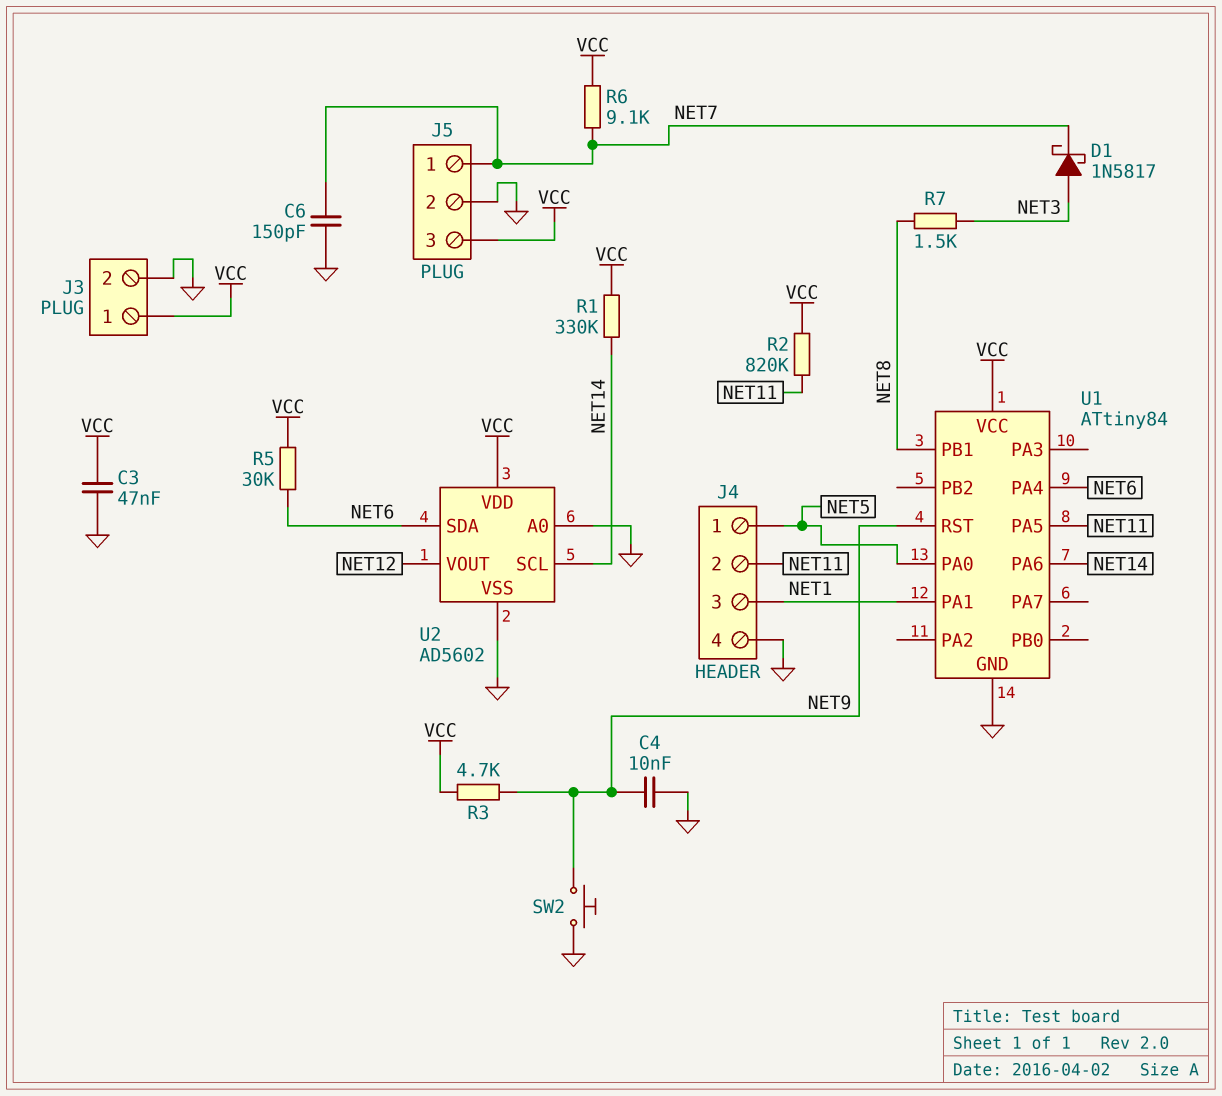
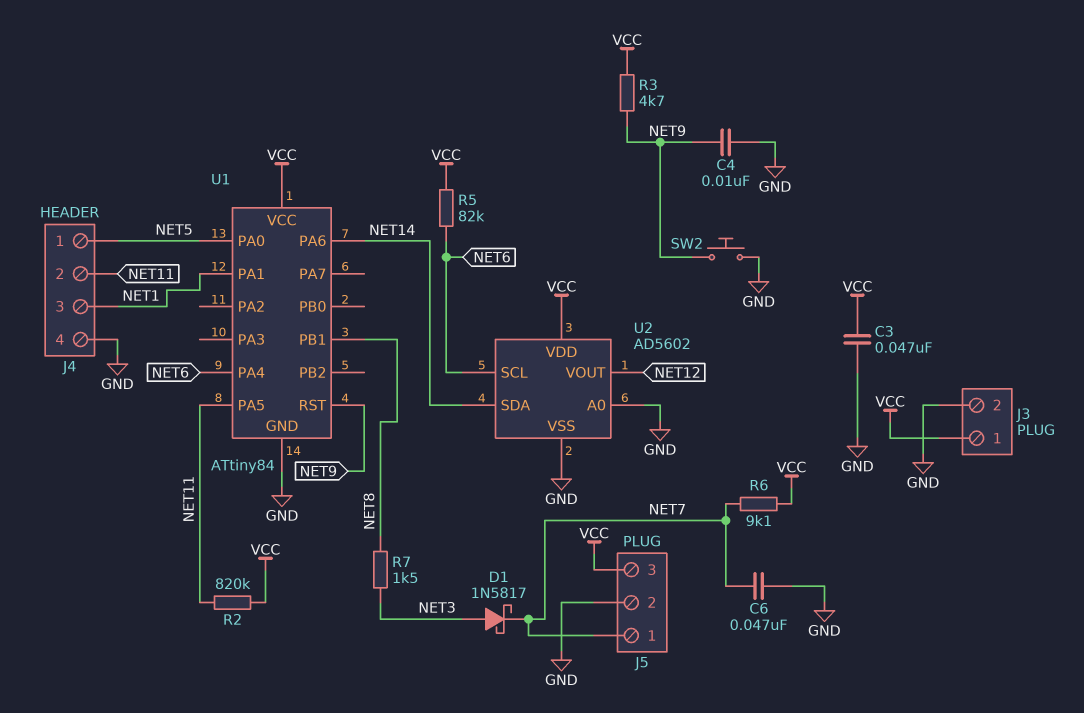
C6: 150pF (GND, NET7) -> 47nF (GND, NET7)
R1: 330k (NET14, VCC) -> none
R5: 30k (NET6, VCC) -> 82k (NET6, VCC)
U2 pin SCL: NET14 -> NET6
U2 pin SDA: NET6 -> NET14

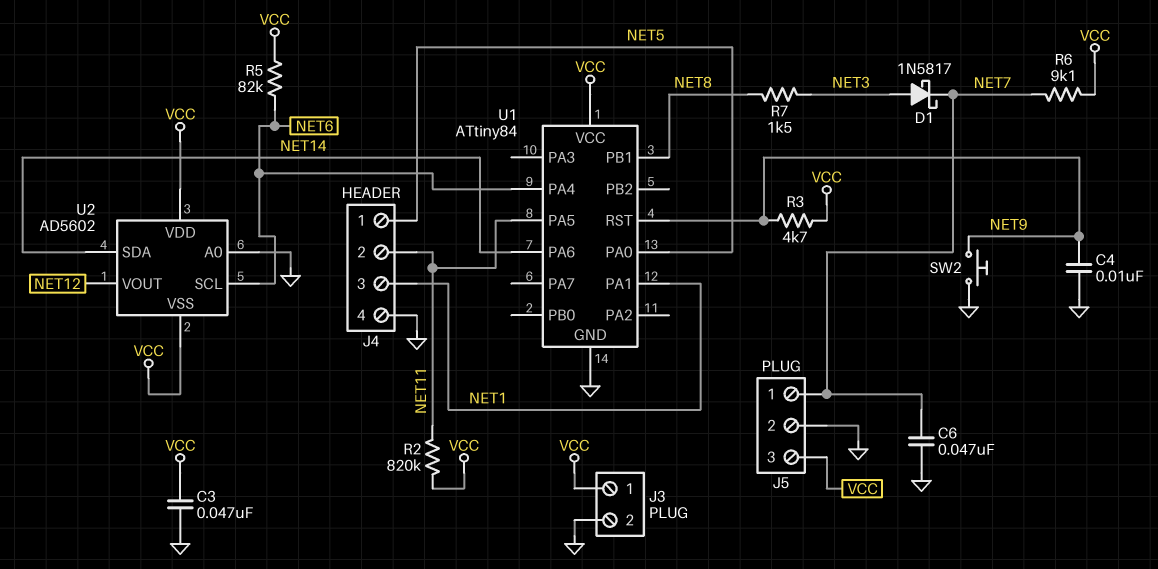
U2 pin VSS: GND -> VCC

